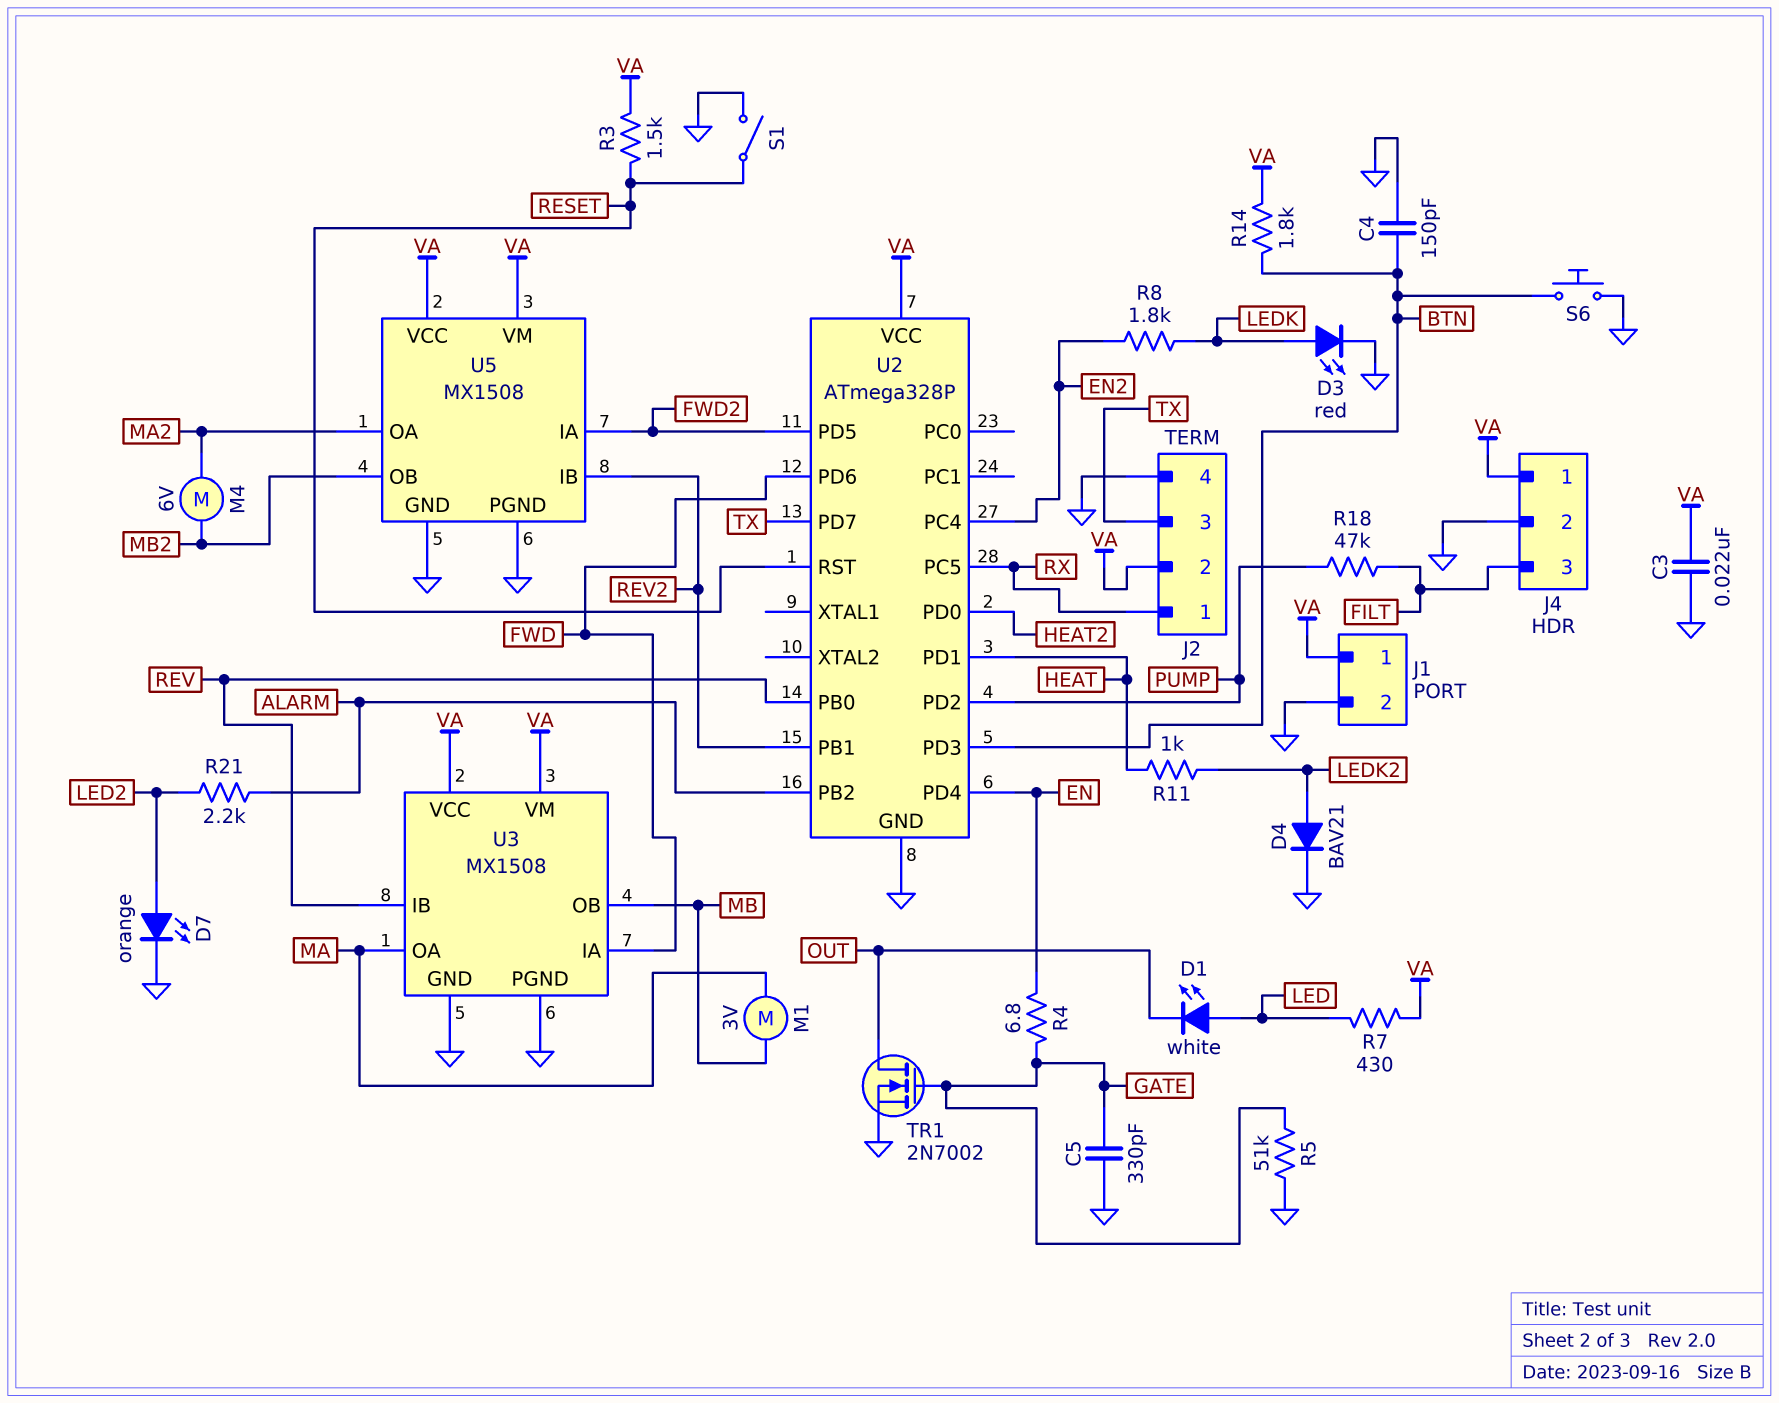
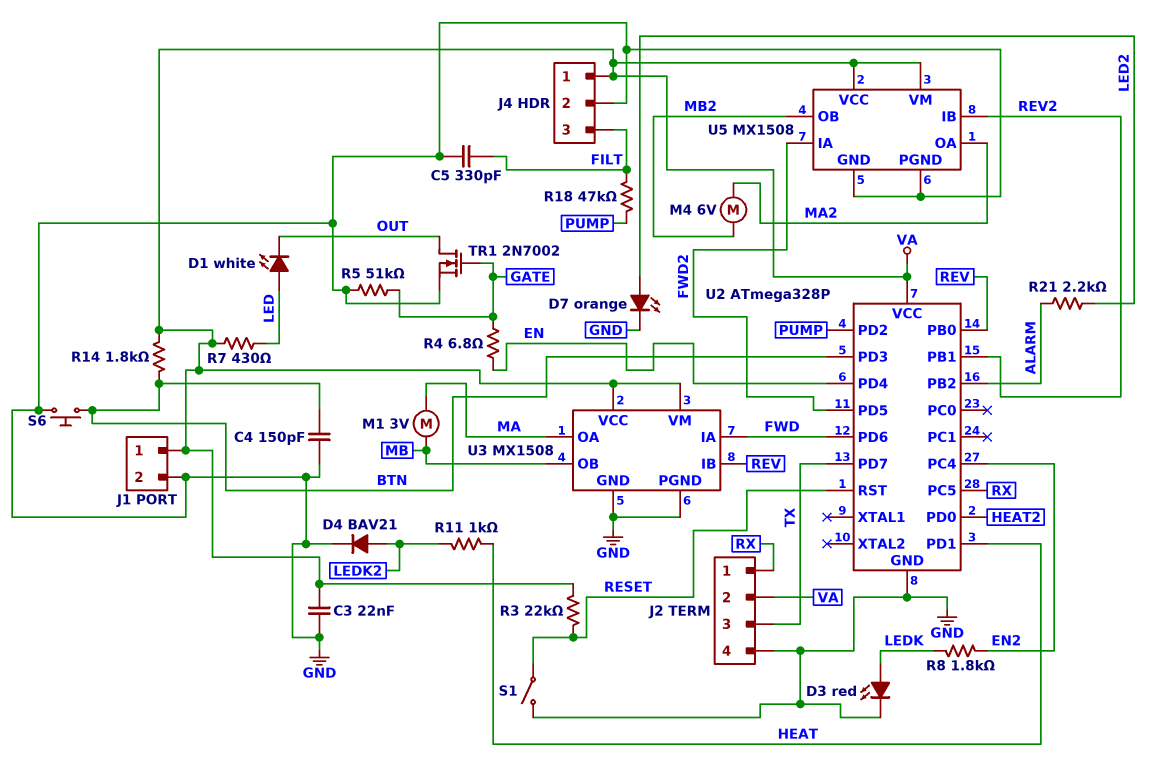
C5: 330pF (GATE, GND) -> 330pF (FILT, GND)
R3: 1.5k (RESET, VA) -> 22k (RESET, VA)

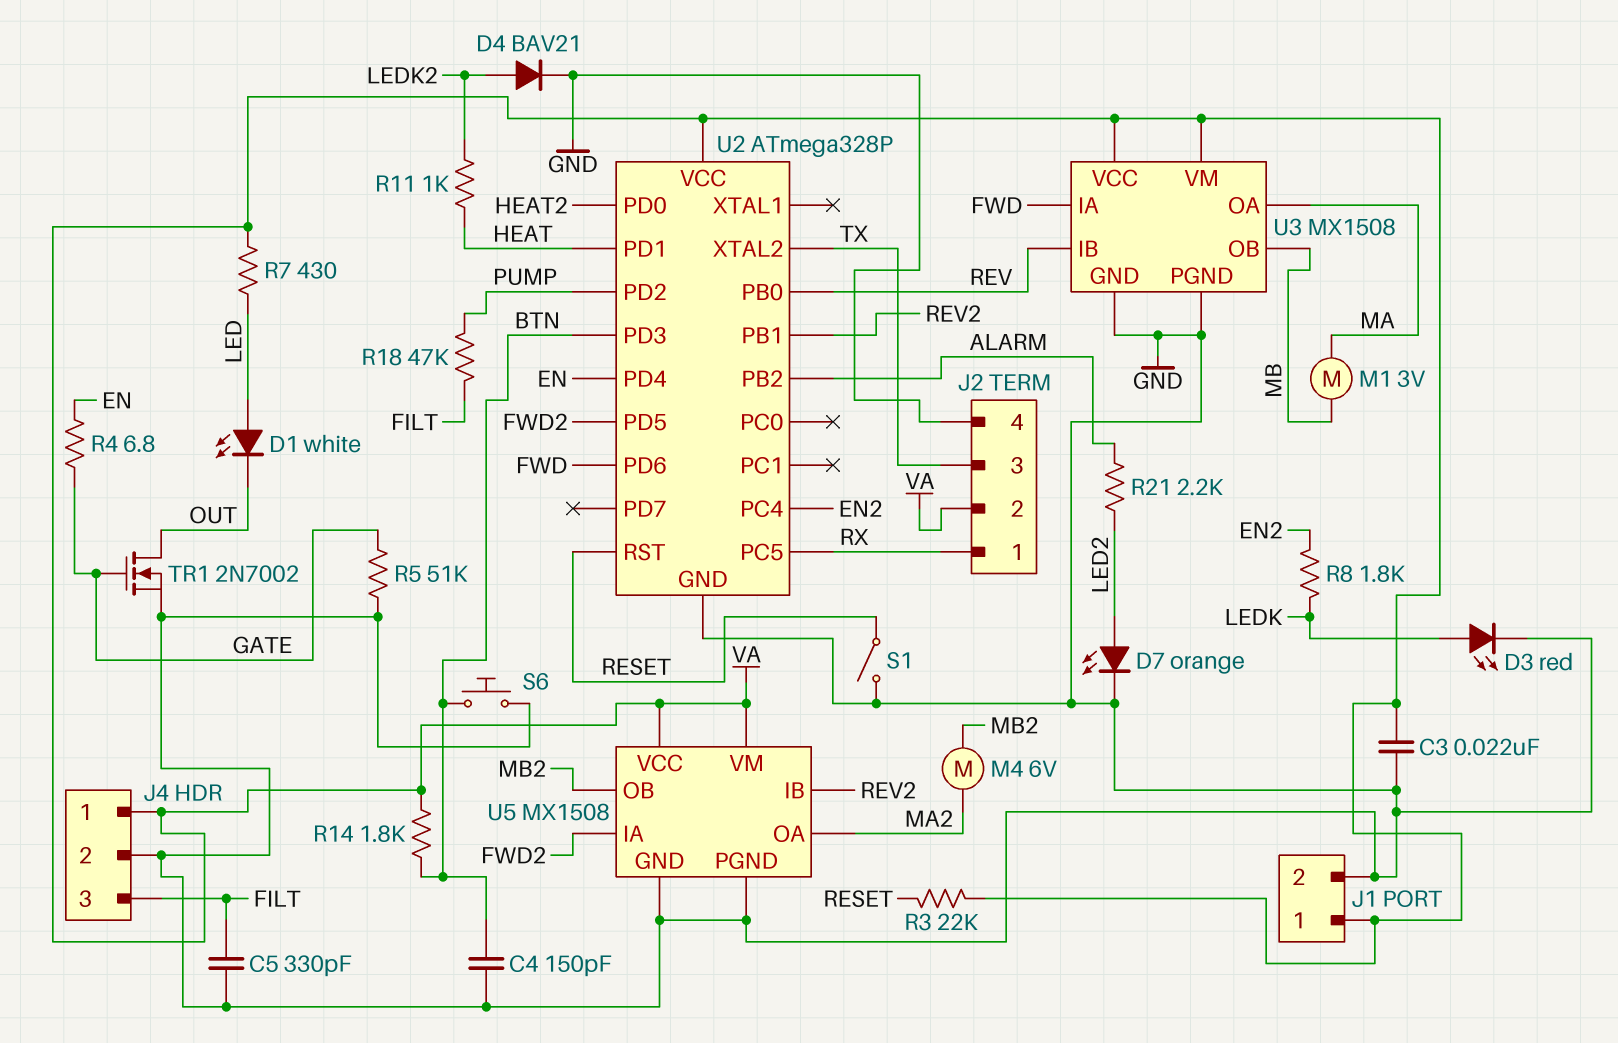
U2 pin PD7: TX -> none
U2 pin XTAL2: none -> TX

